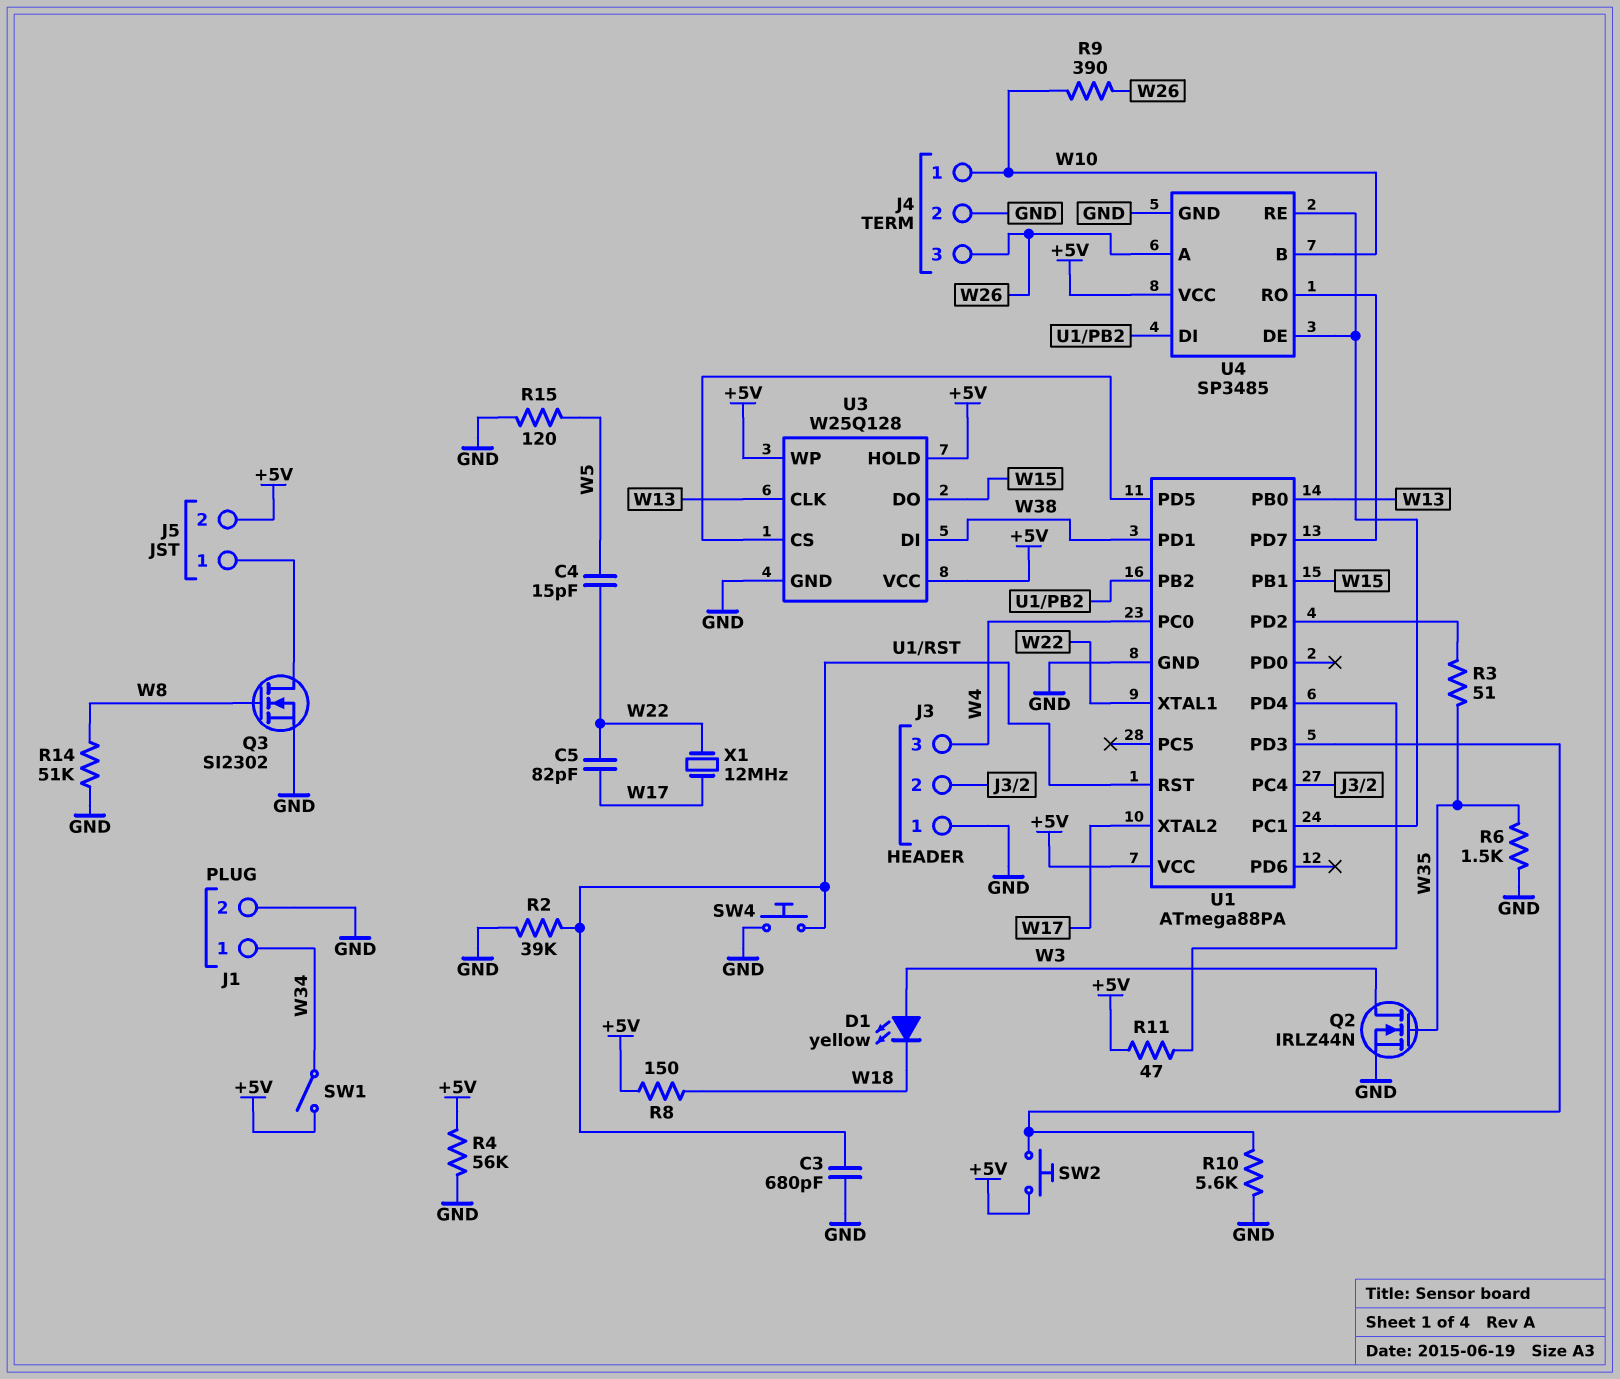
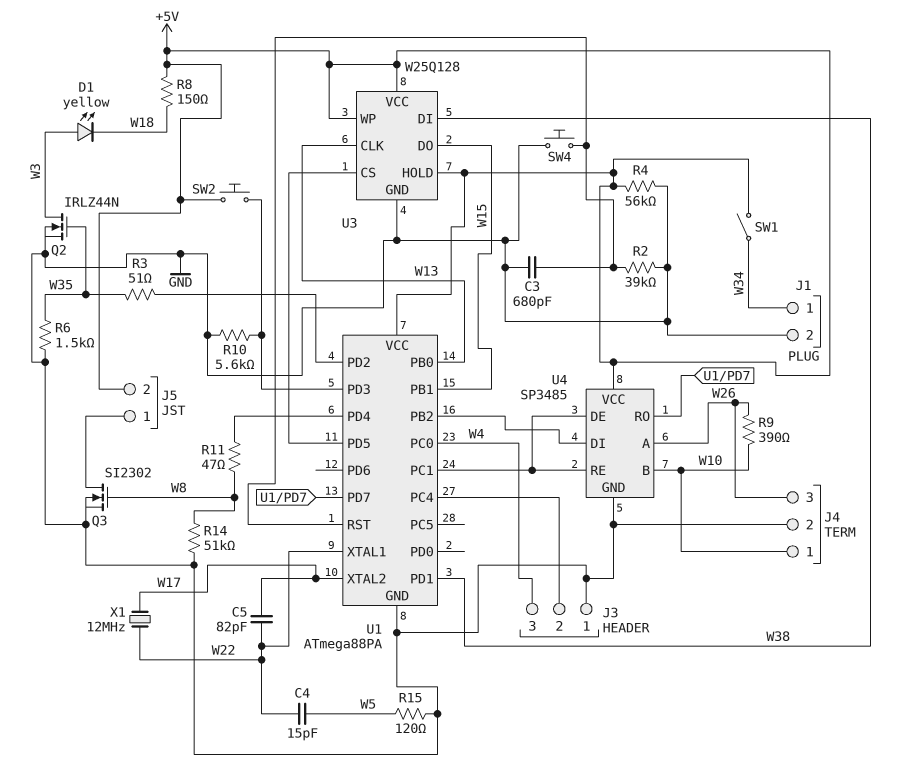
R11: 47 (+5V, U1/PD4) -> 47 (U1/PD4, W8)

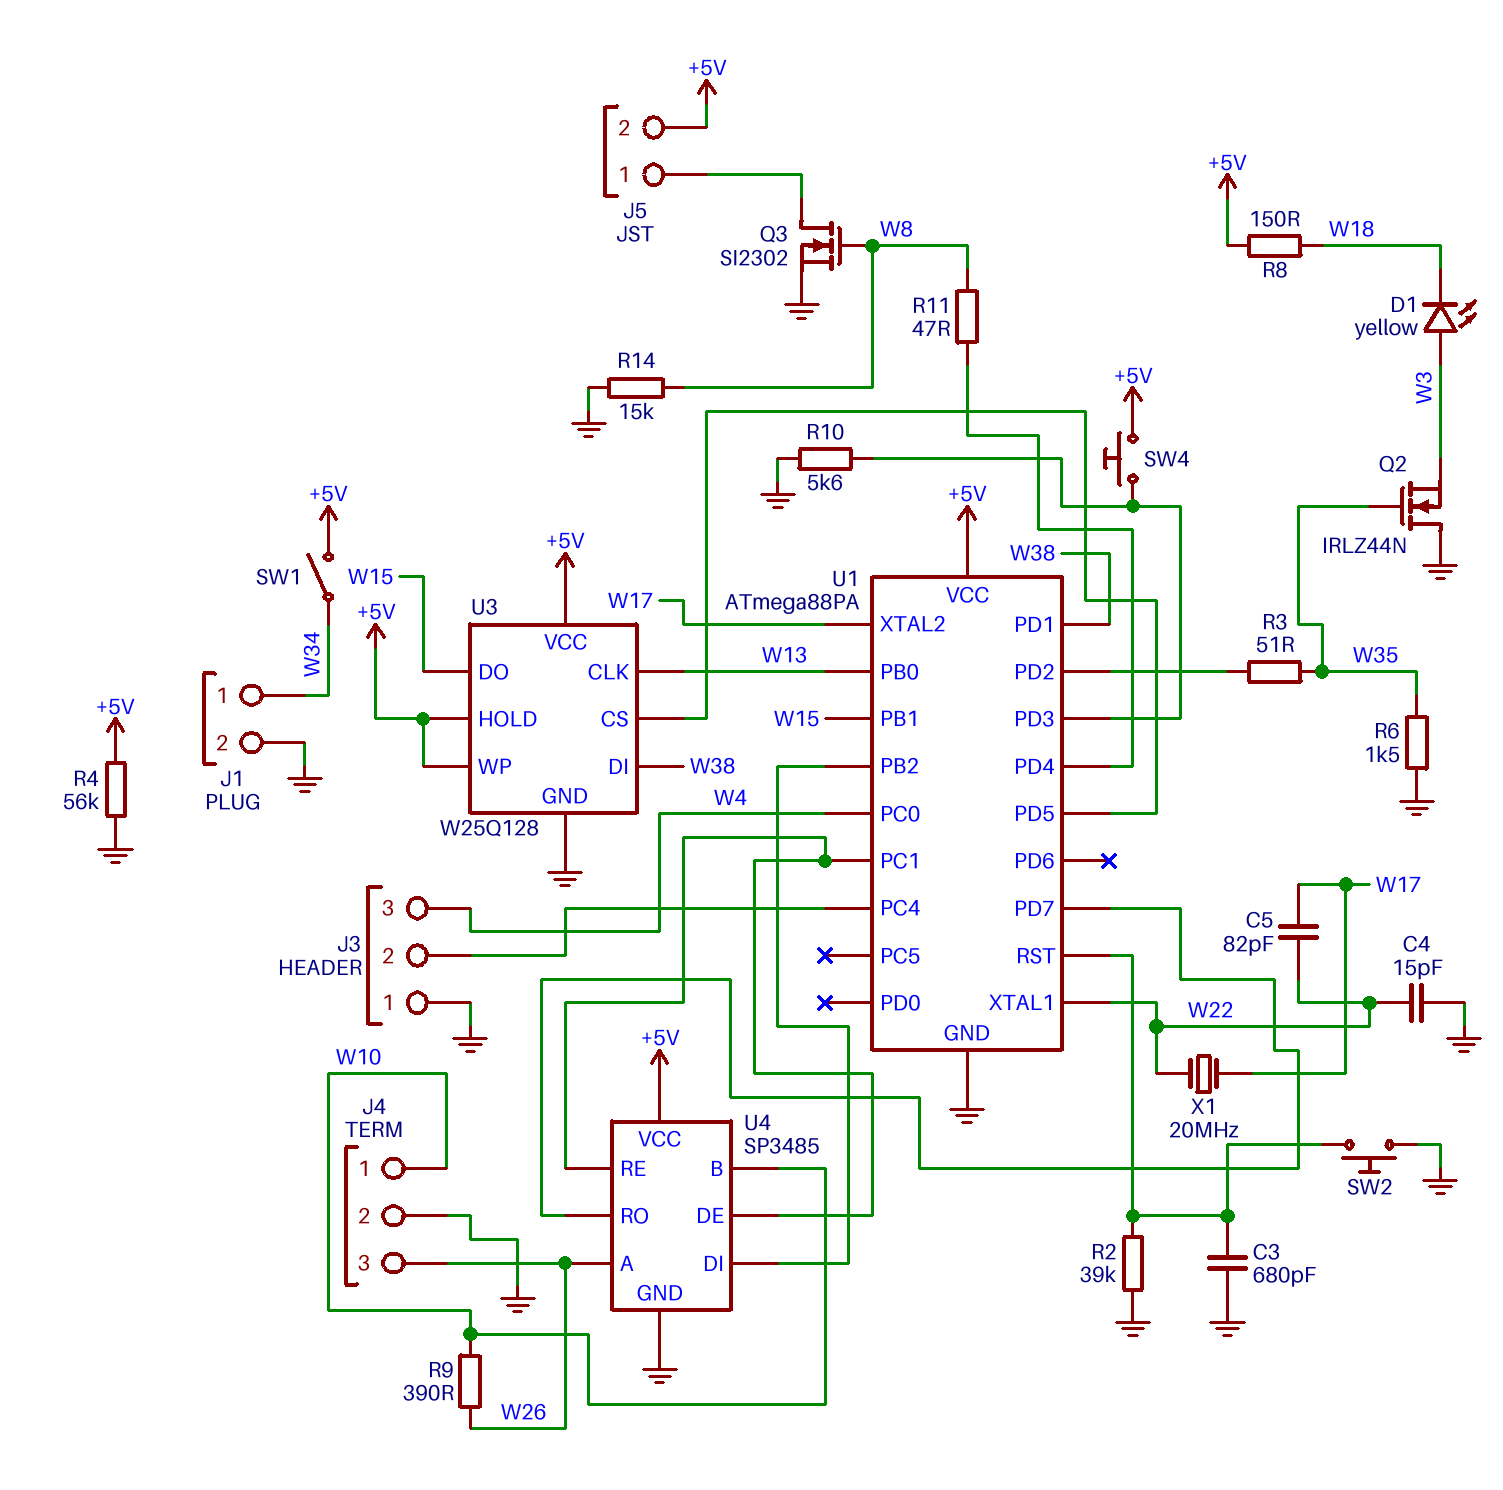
C4: 15pF (W5, W22) -> 15pF (GND, W22)
Q2: NMOS IRLZ44N (G W35, D W3, S GND) -> NMOS IRLZ44N (G W35, D GND, S W3)
R14: 51k (GND, W8) -> 15k (GND, W8)
R15: 120 (GND, W5) -> none
SW2: button (+5V, U1/PD3) -> button (GND, U1/RST)
SW4: button (GND, U1/RST) -> button (+5V, U1/PD3)
X1: 12MHz (W17, W22) -> 20MHz (W17, W22)

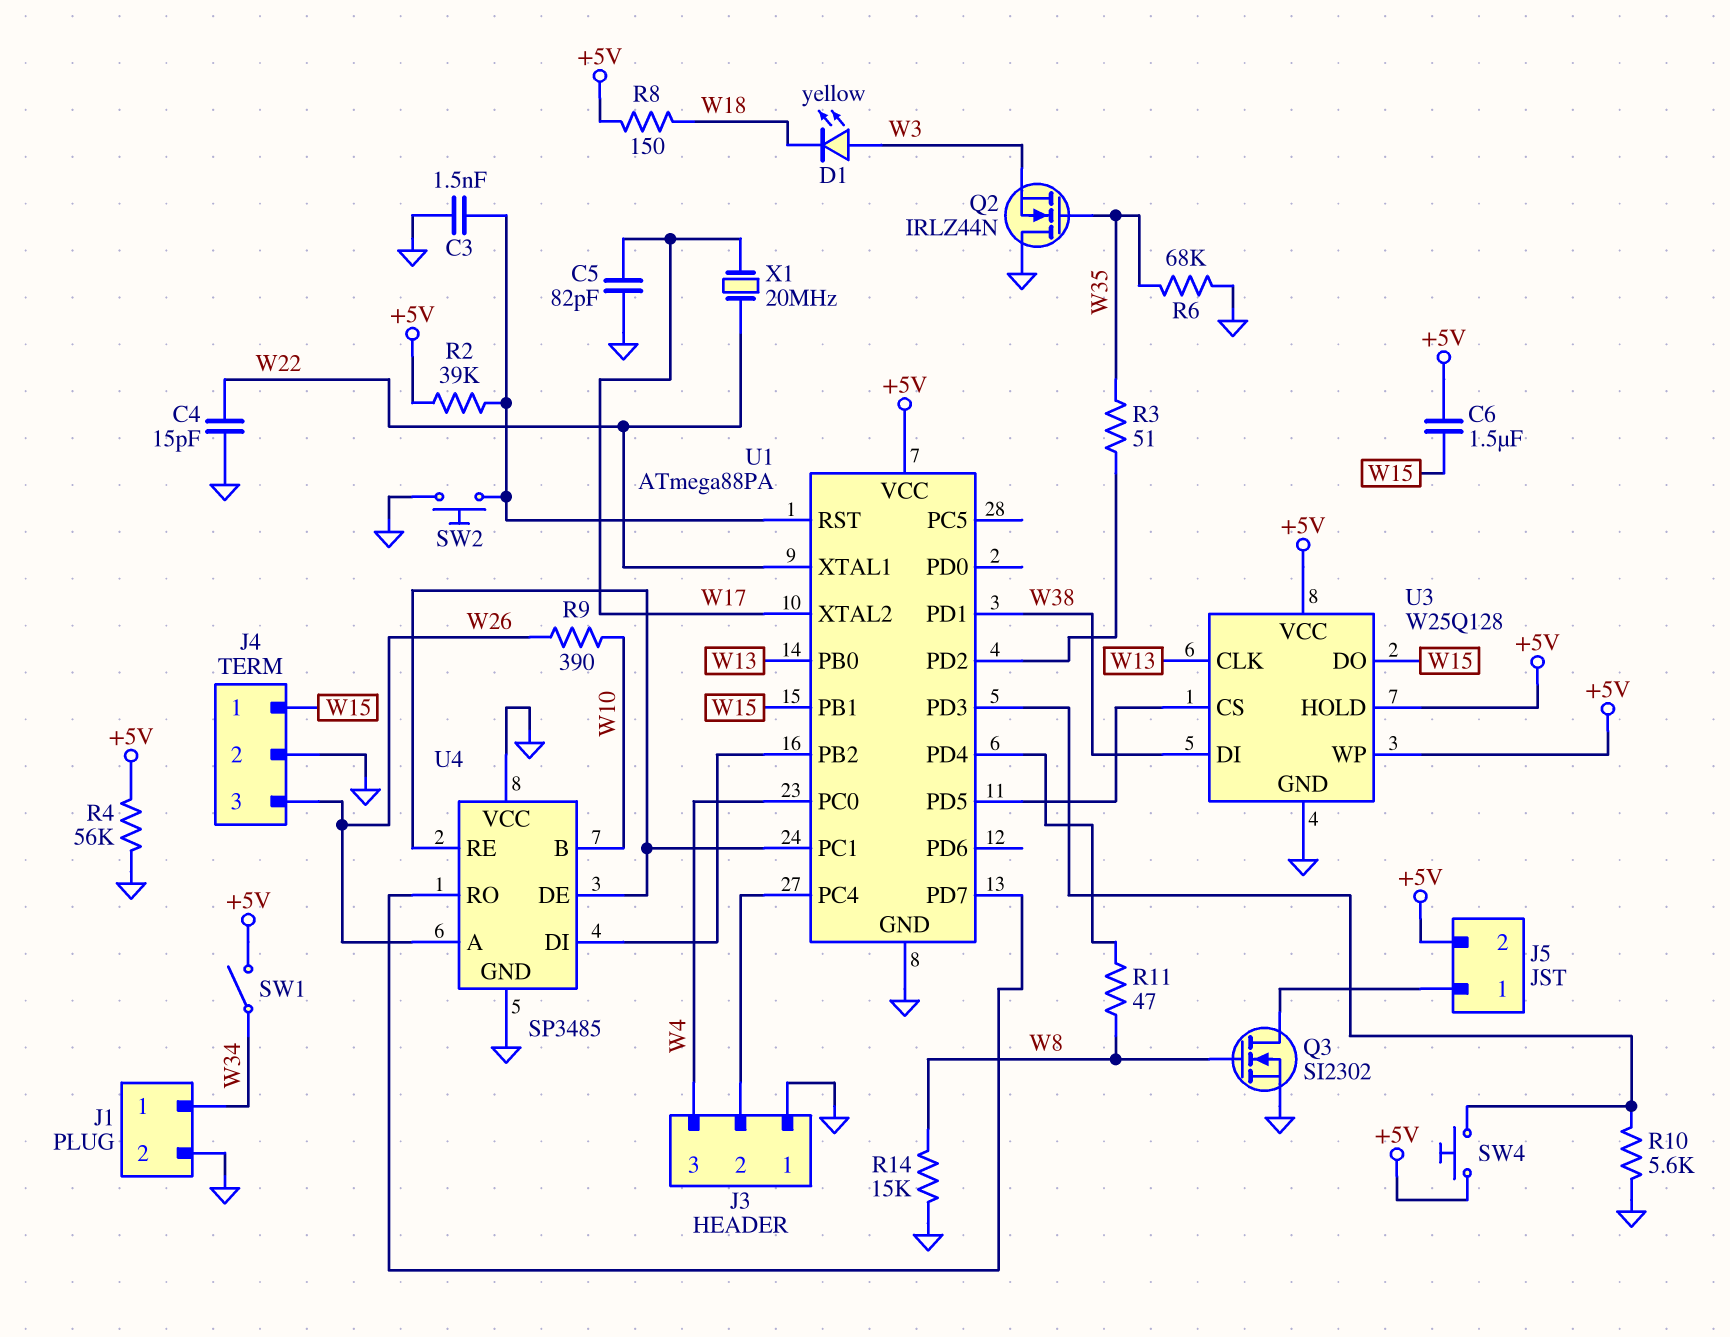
C3: 680pF (GND, U1/RST) -> 1.5nF (GND, U1/RST)
C5: 82pF (W17, W22) -> 82pF (GND, W17)
C6: none -> 1.5uF (+5V, W15)
J4 pin 1: W10 -> W15
R2: 39k (GND, U1/RST) -> 39k (+5V, U1/RST)
R6: 1.5k (GND, W35) -> 68k (GND, W35)
U4 pin VCC: +5V -> GND

